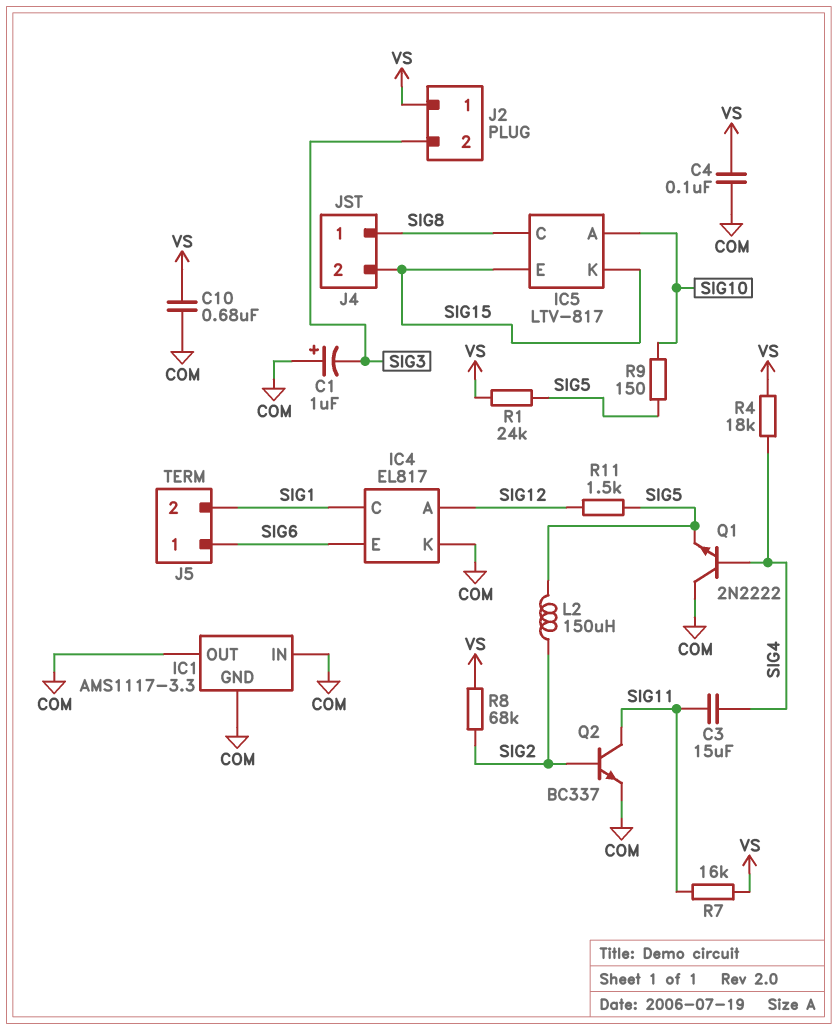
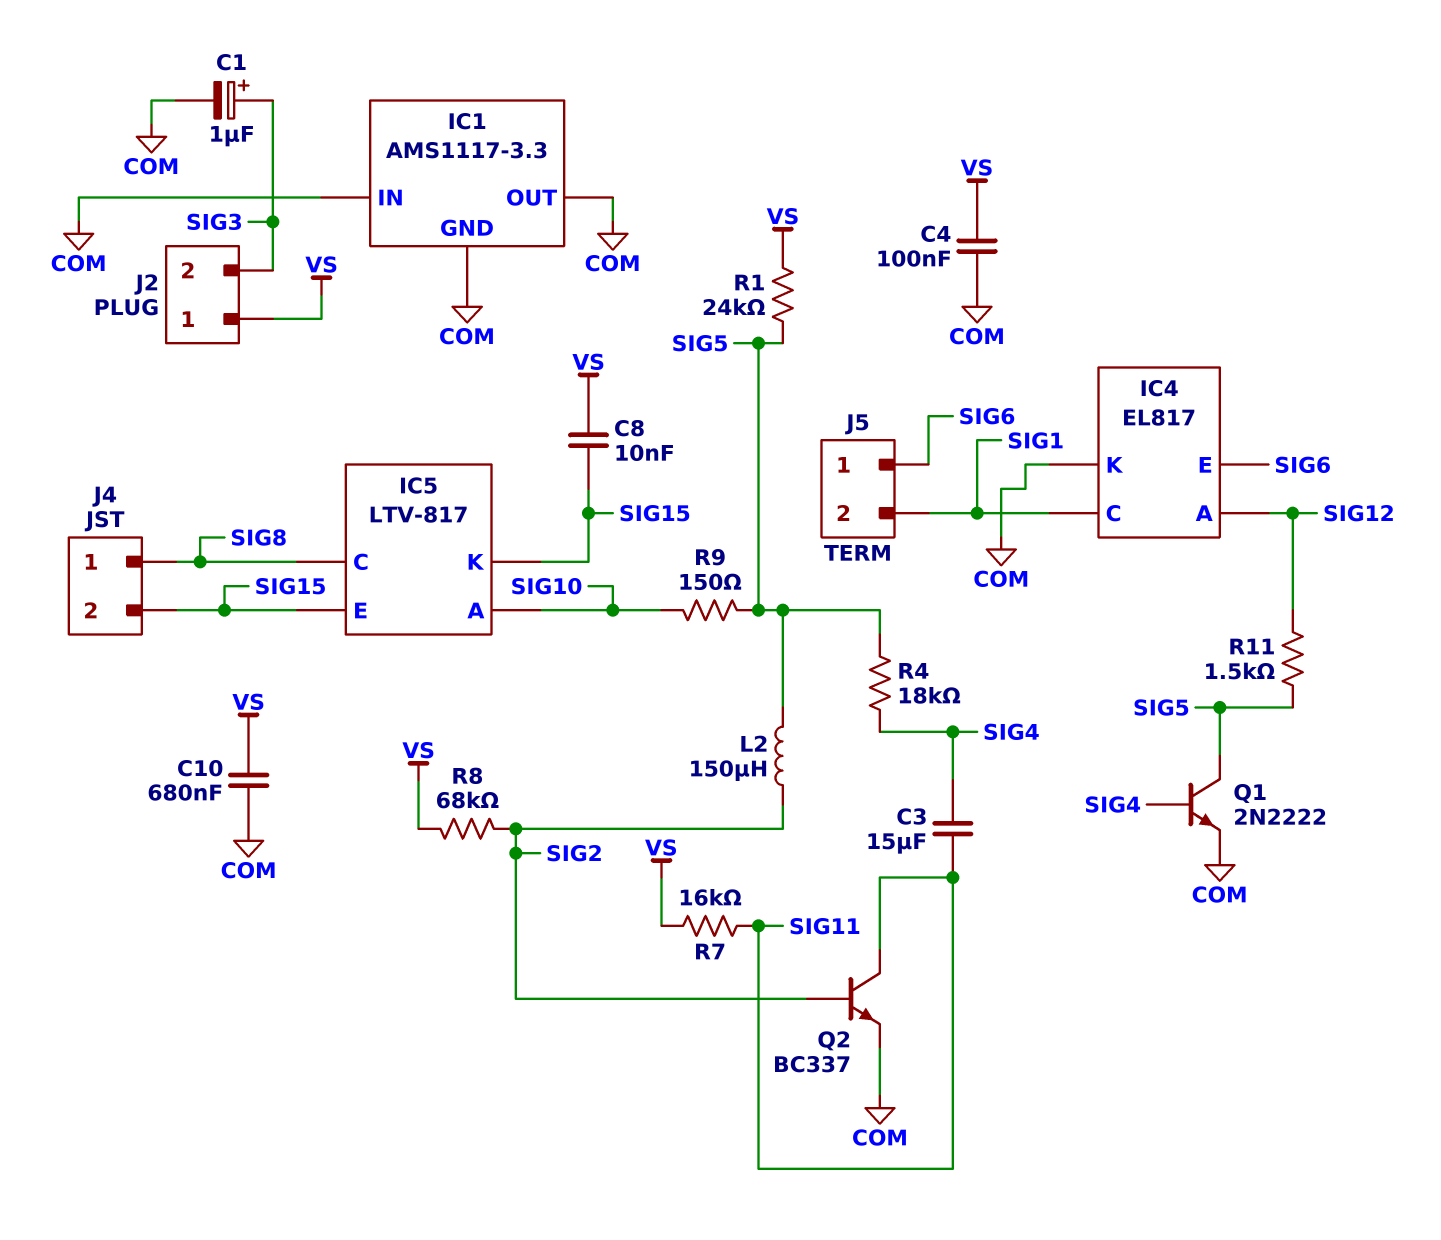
C1: 1uF (plus COM, minus SIG3) -> 1uF (plus SIG3, minus COM)
C8: none -> 10nF (SIG15, VS)
Q1: NPN 2N2222 (B SIG4, C COM, E SIG5) -> NPN 2N2222 (B SIG4, C SIG5, E COM)
R4: 18k (SIG4, VS) -> 18k (SIG4, SIG5)

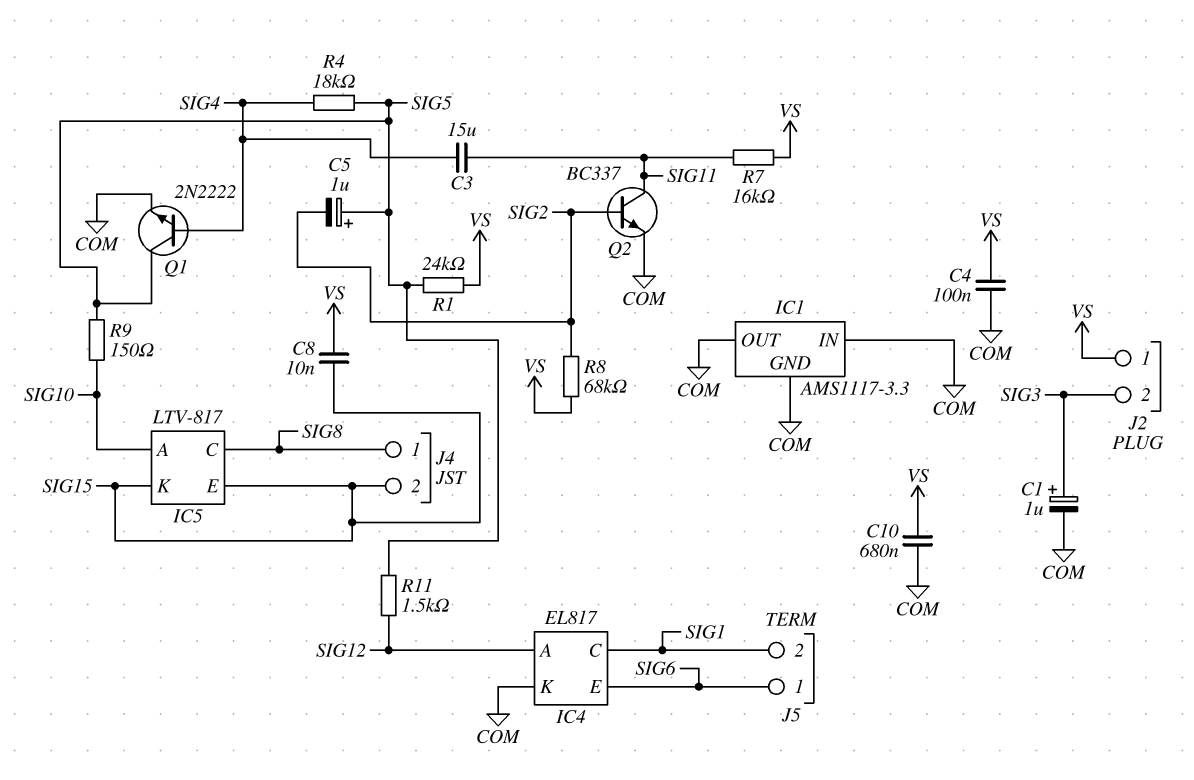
C5: none -> 1uF (plus SIG5, minus SIG2)
L2: 150uH (SIG2, SIG5) -> none

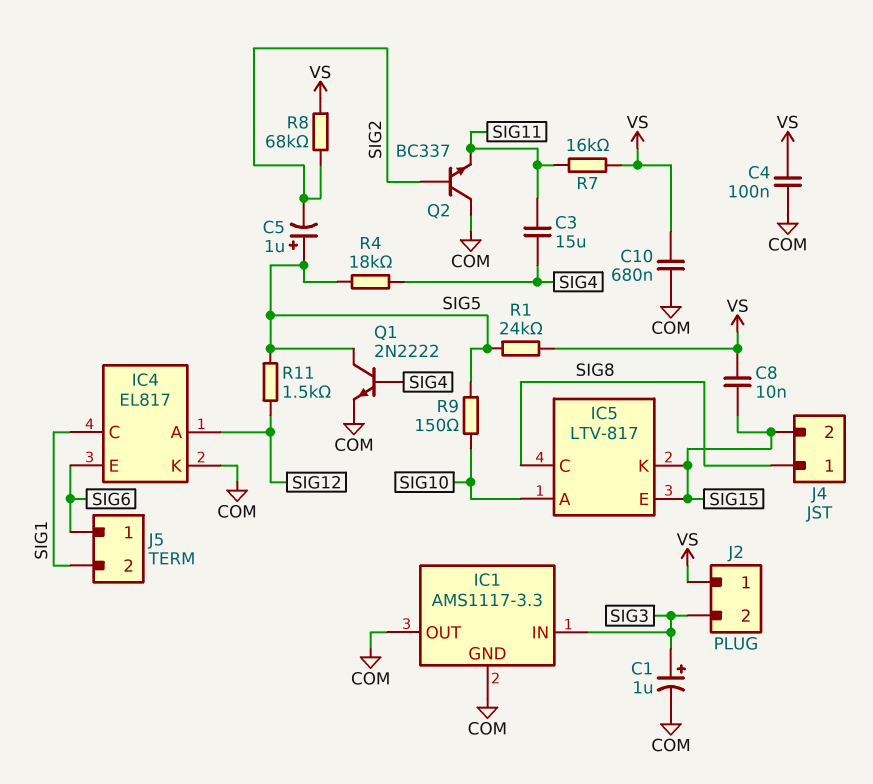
IC1 pin IN: COM -> SIG3
Q2: NPN BC337 (B SIG2, C SIG11, E COM) -> NPN BC337 (B SIG2, C COM, E SIG11)

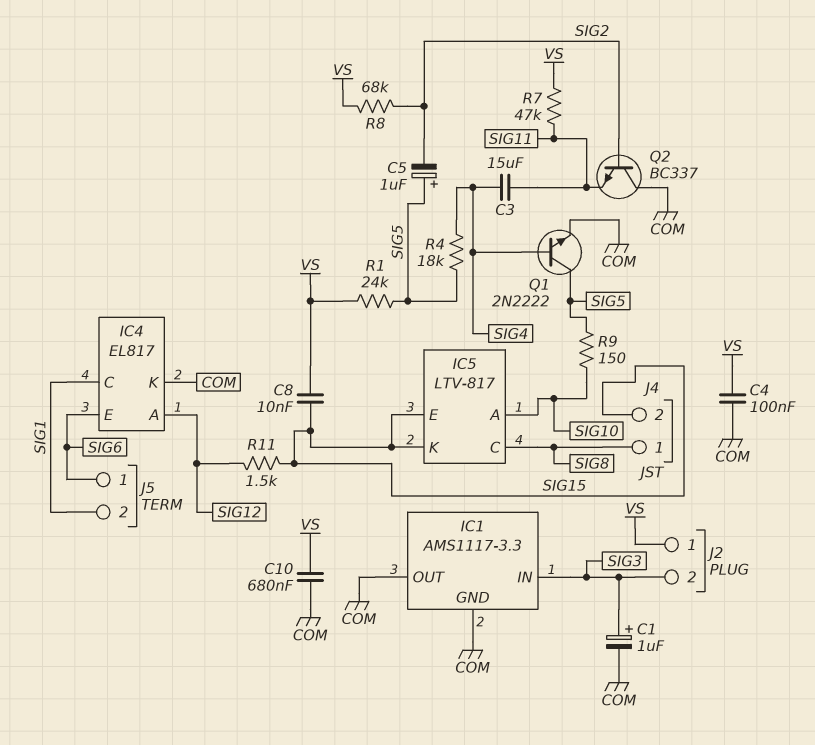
R7: 16k (SIG11, VS) -> 47k (SIG11, VS)
R11: 1.5k (SIG5, SIG12) -> 1.5k (SIG12, SIG15)

